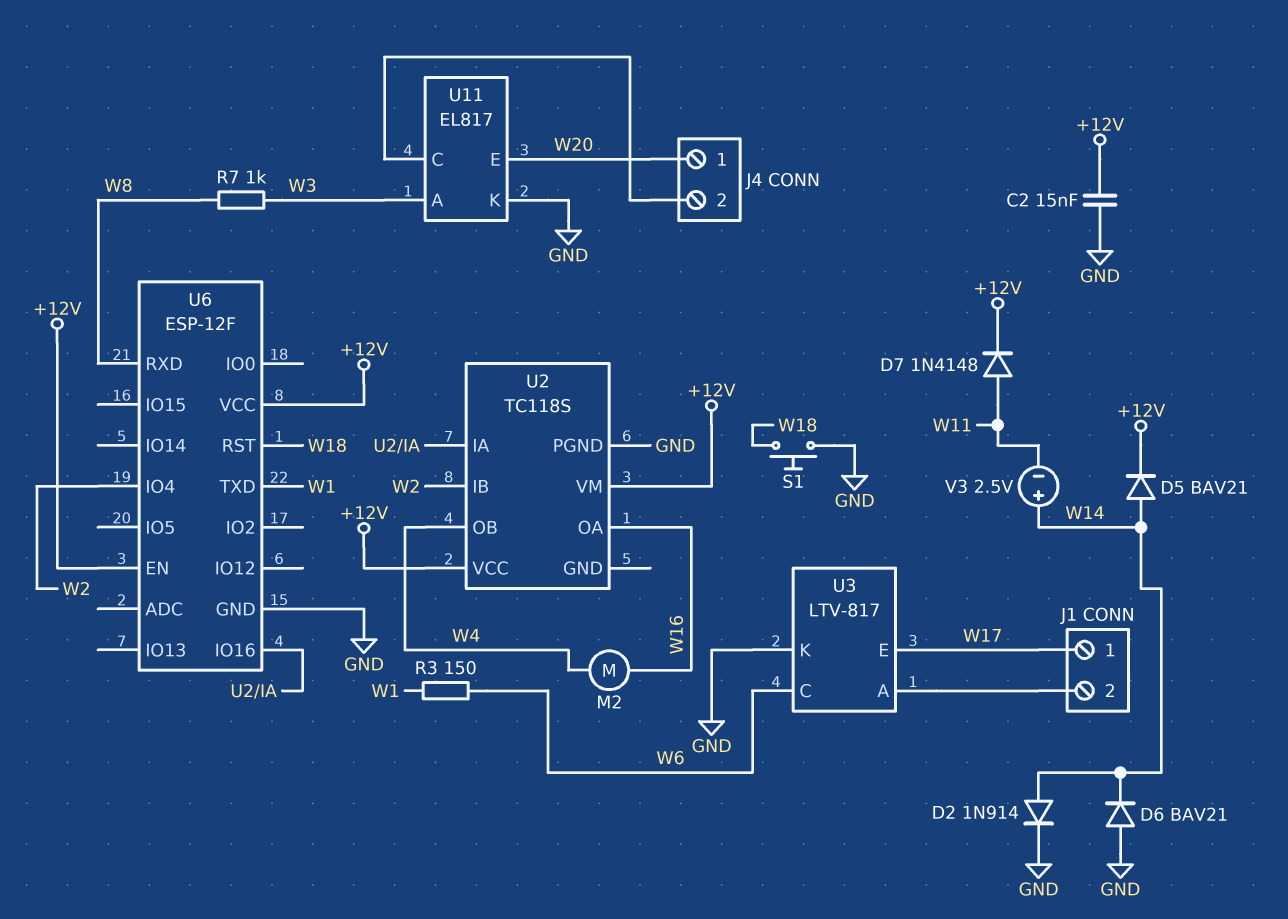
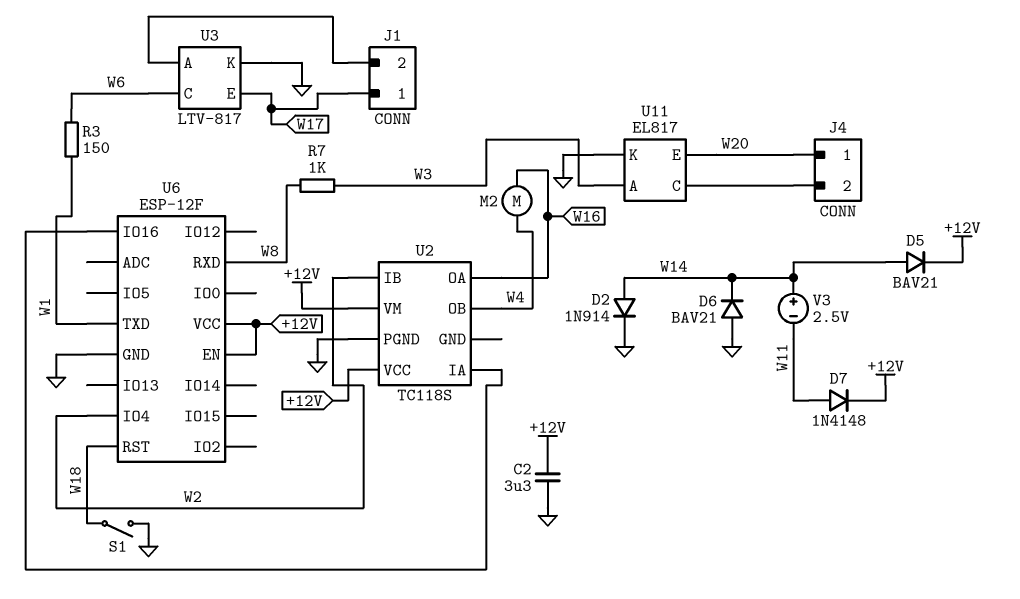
C2: 15nF (+12V, GND) -> 3.3uF (+12V, GND)
S1: button (GND, W18) -> switch (GND, W18)

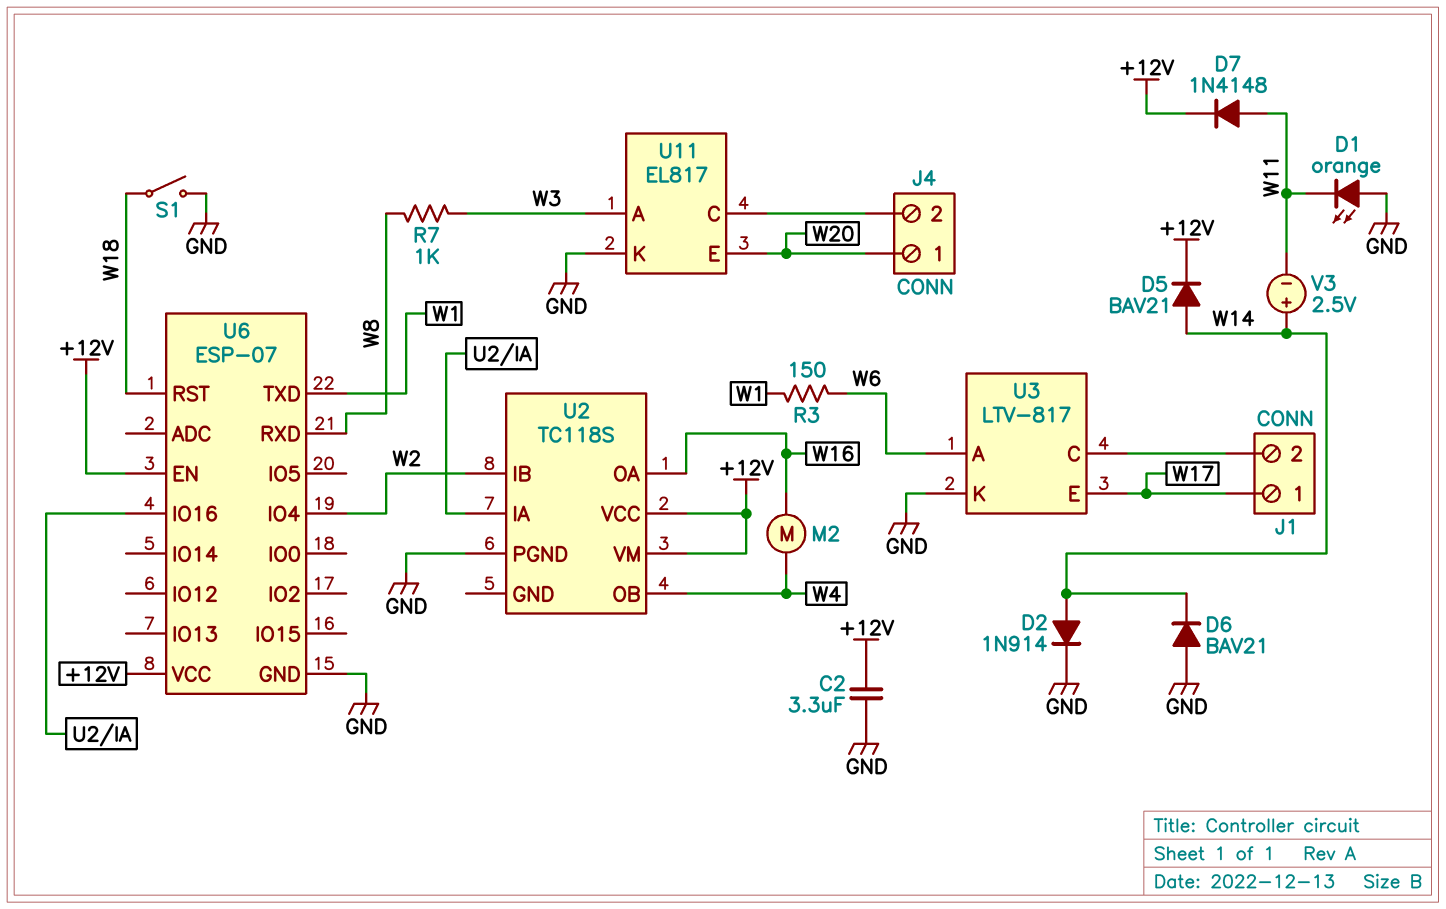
D1: none -> LED orange (A GND, K W11)
U3 pin A: J1/2 -> W6
U3 pin C: W6 -> J1/2
U6: ESP-12F -> ESP-07

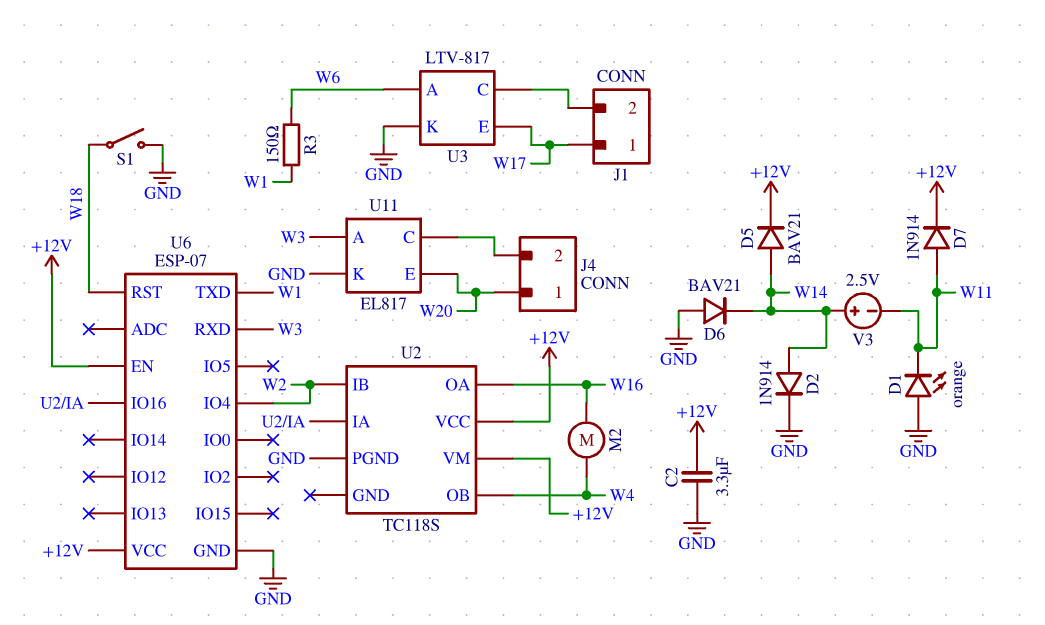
D7: diode 1N4148 (A W11, K +12V) -> diode 1N914 (A W11, K +12V)
R7: 1k (W3, W8) -> none
U6 pin RXD: W8 -> W3

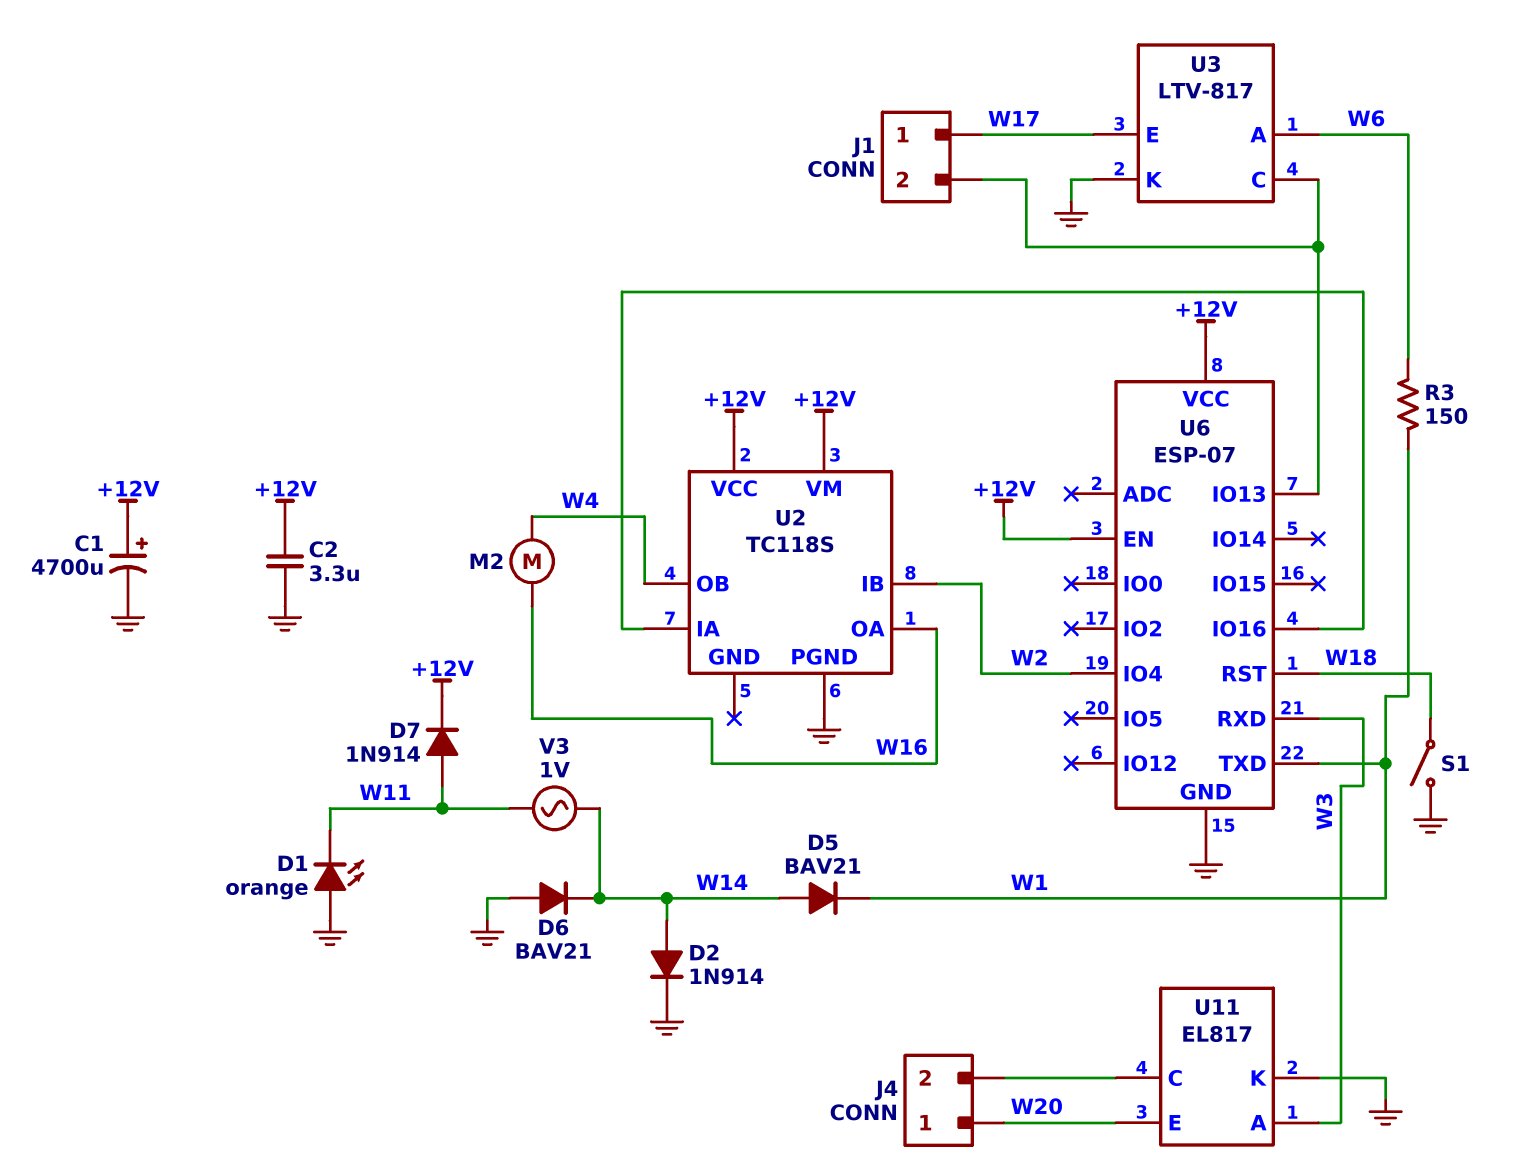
C1: none -> 4700uF (plus +12V, minus GND)
D5: diode BAV21 (A W14, K +12V) -> diode BAV21 (A W14, K W1)
U6 pin IO13: none -> J1/2
V3: 2.5V (plus W14, minus W11) -> AC 1V (W11, W14)

